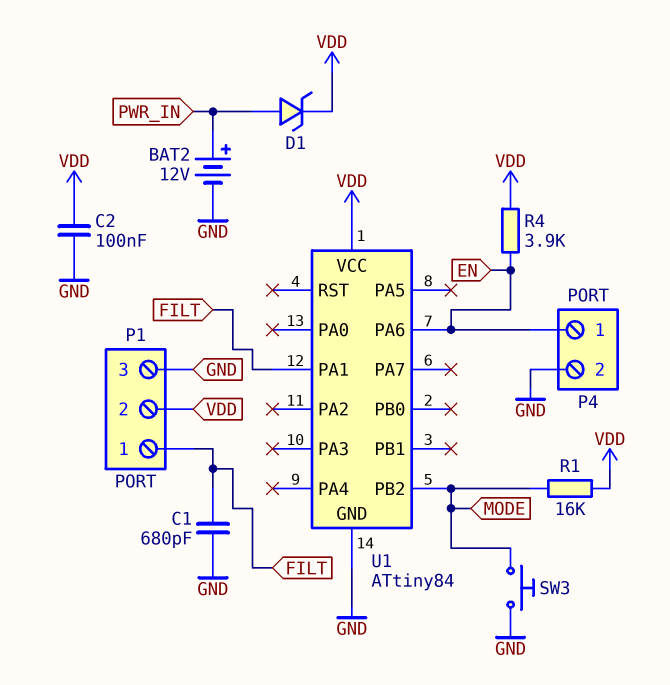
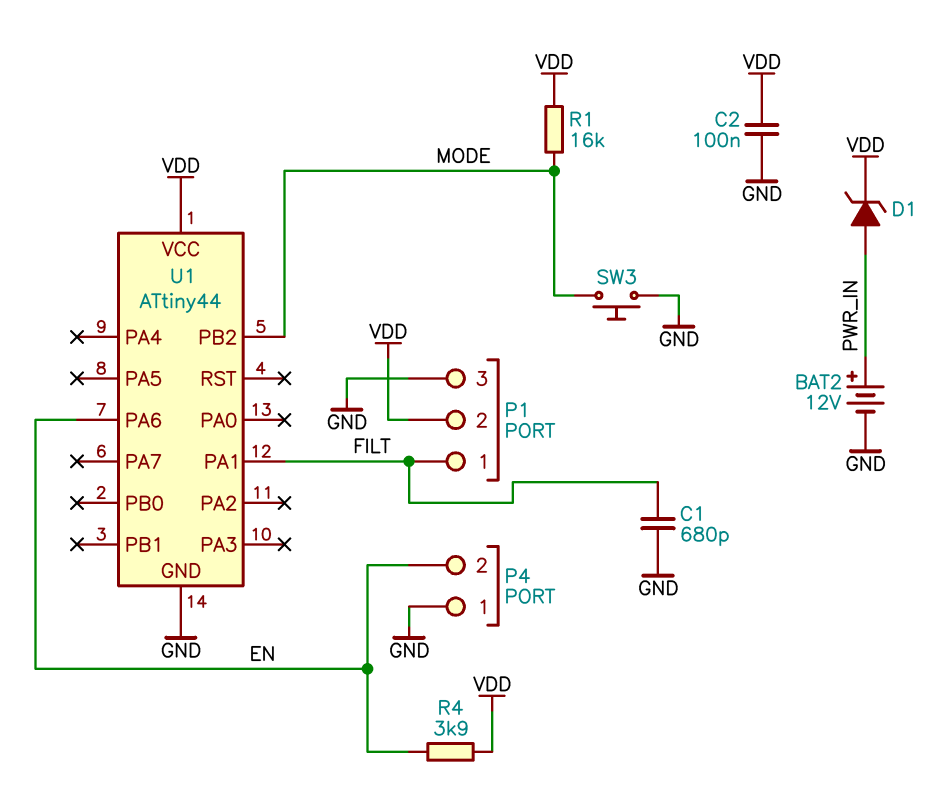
P4 pin 1: EN -> GND
P4 pin 2: GND -> EN
U1: ATtiny84 -> ATtiny44

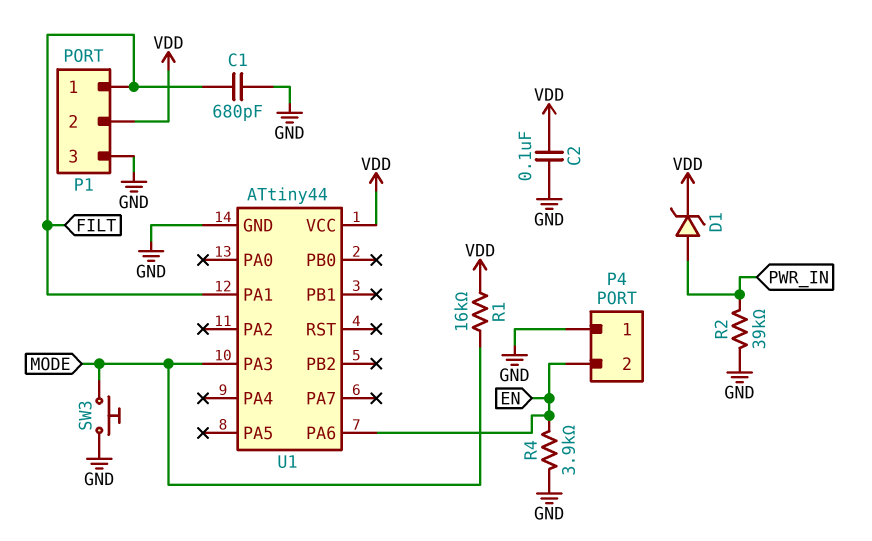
BAT2: 12V (plus PWR_IN, minus GND) -> none
R2: none -> 39k (GND, PWR_IN)
R4: 3.9k (EN, VDD) -> 3.9k (EN, GND)
U1 pin PA3: none -> MODE
U1 pin PB2: MODE -> none

